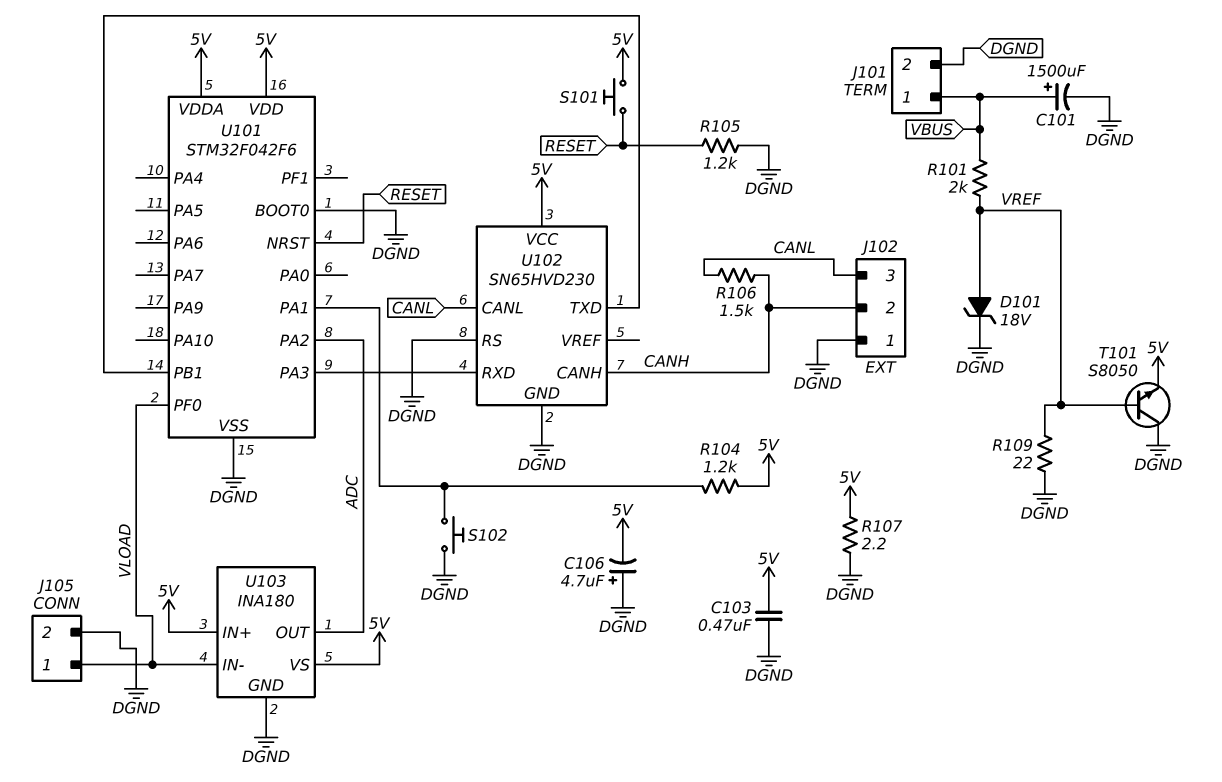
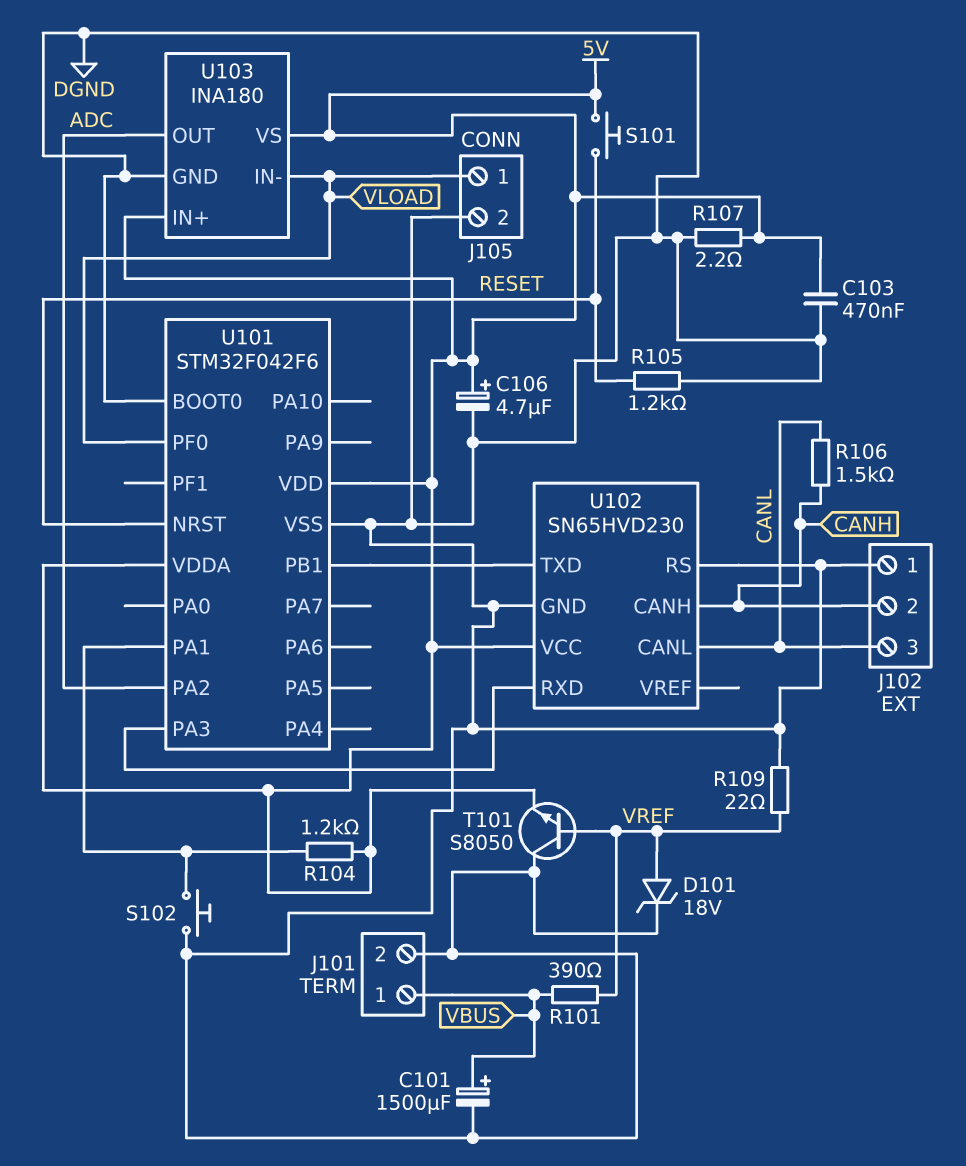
C106: 4.7uF (plus DGND, minus 5V) -> 4.7uF (plus 5V, minus DGND)
R101: 2k (VBUS, VREF) -> 390 (VBUS, VREF)

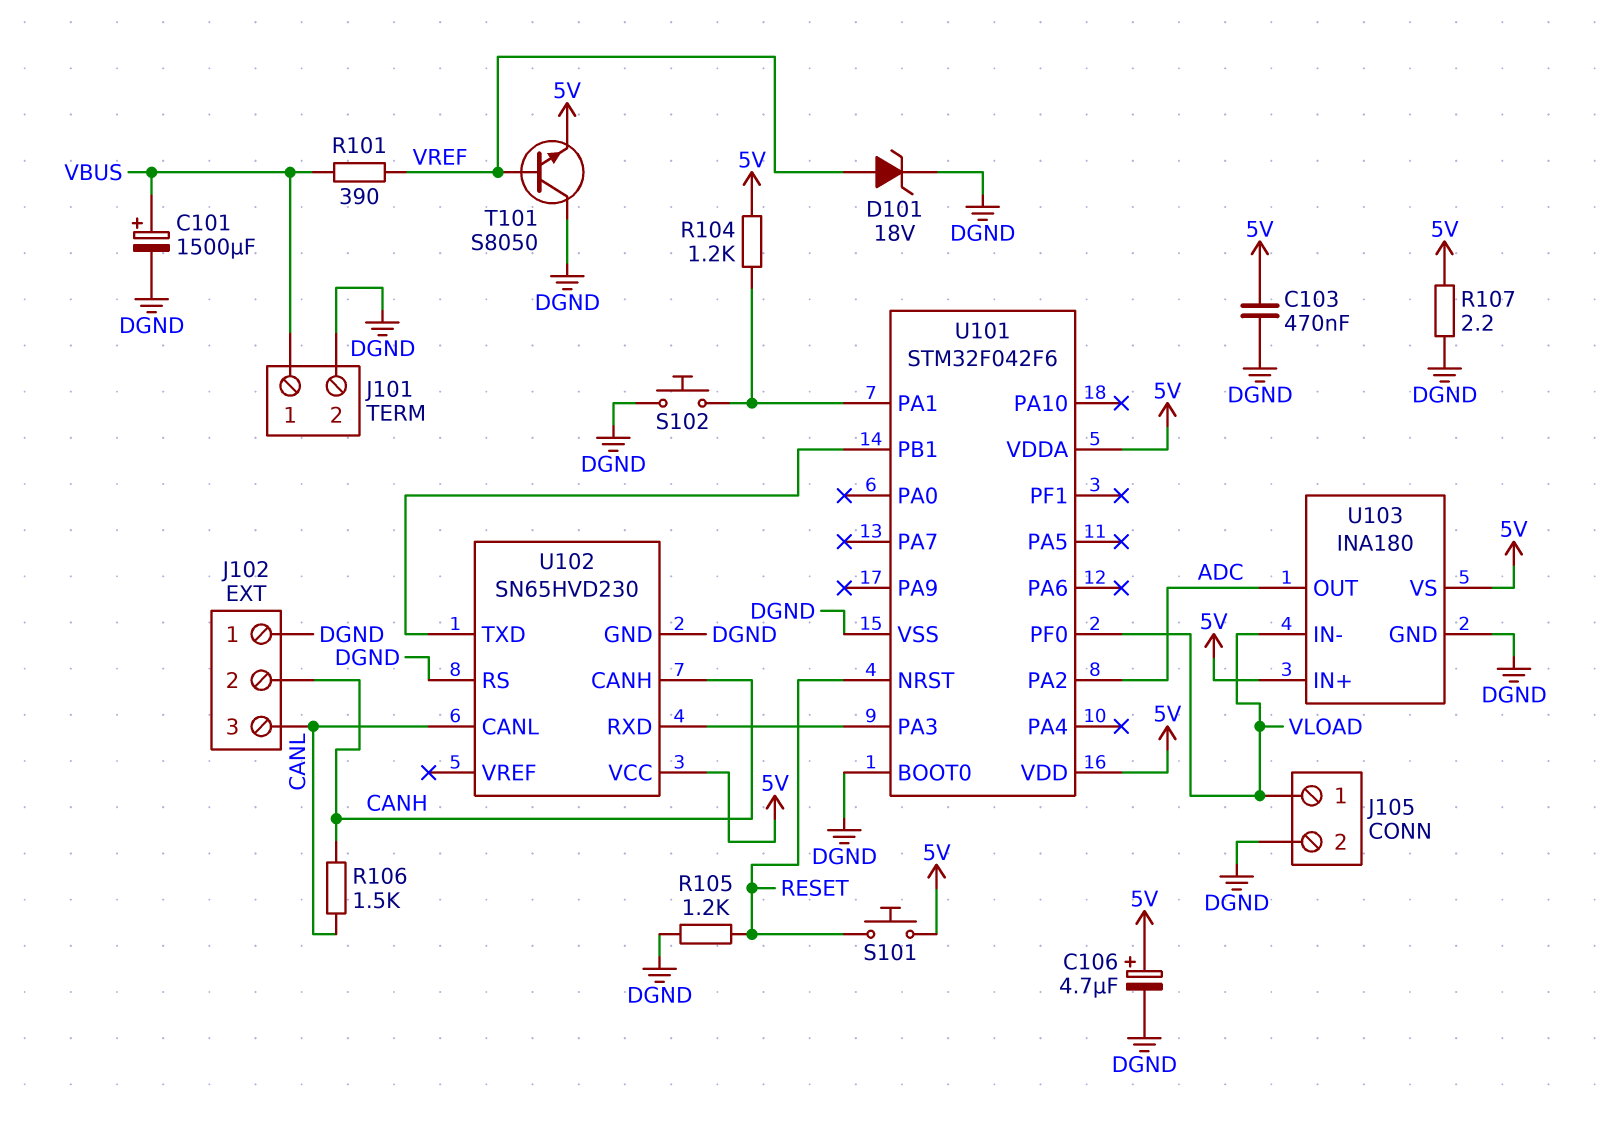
R109: 22 (DGND, VREF) -> none

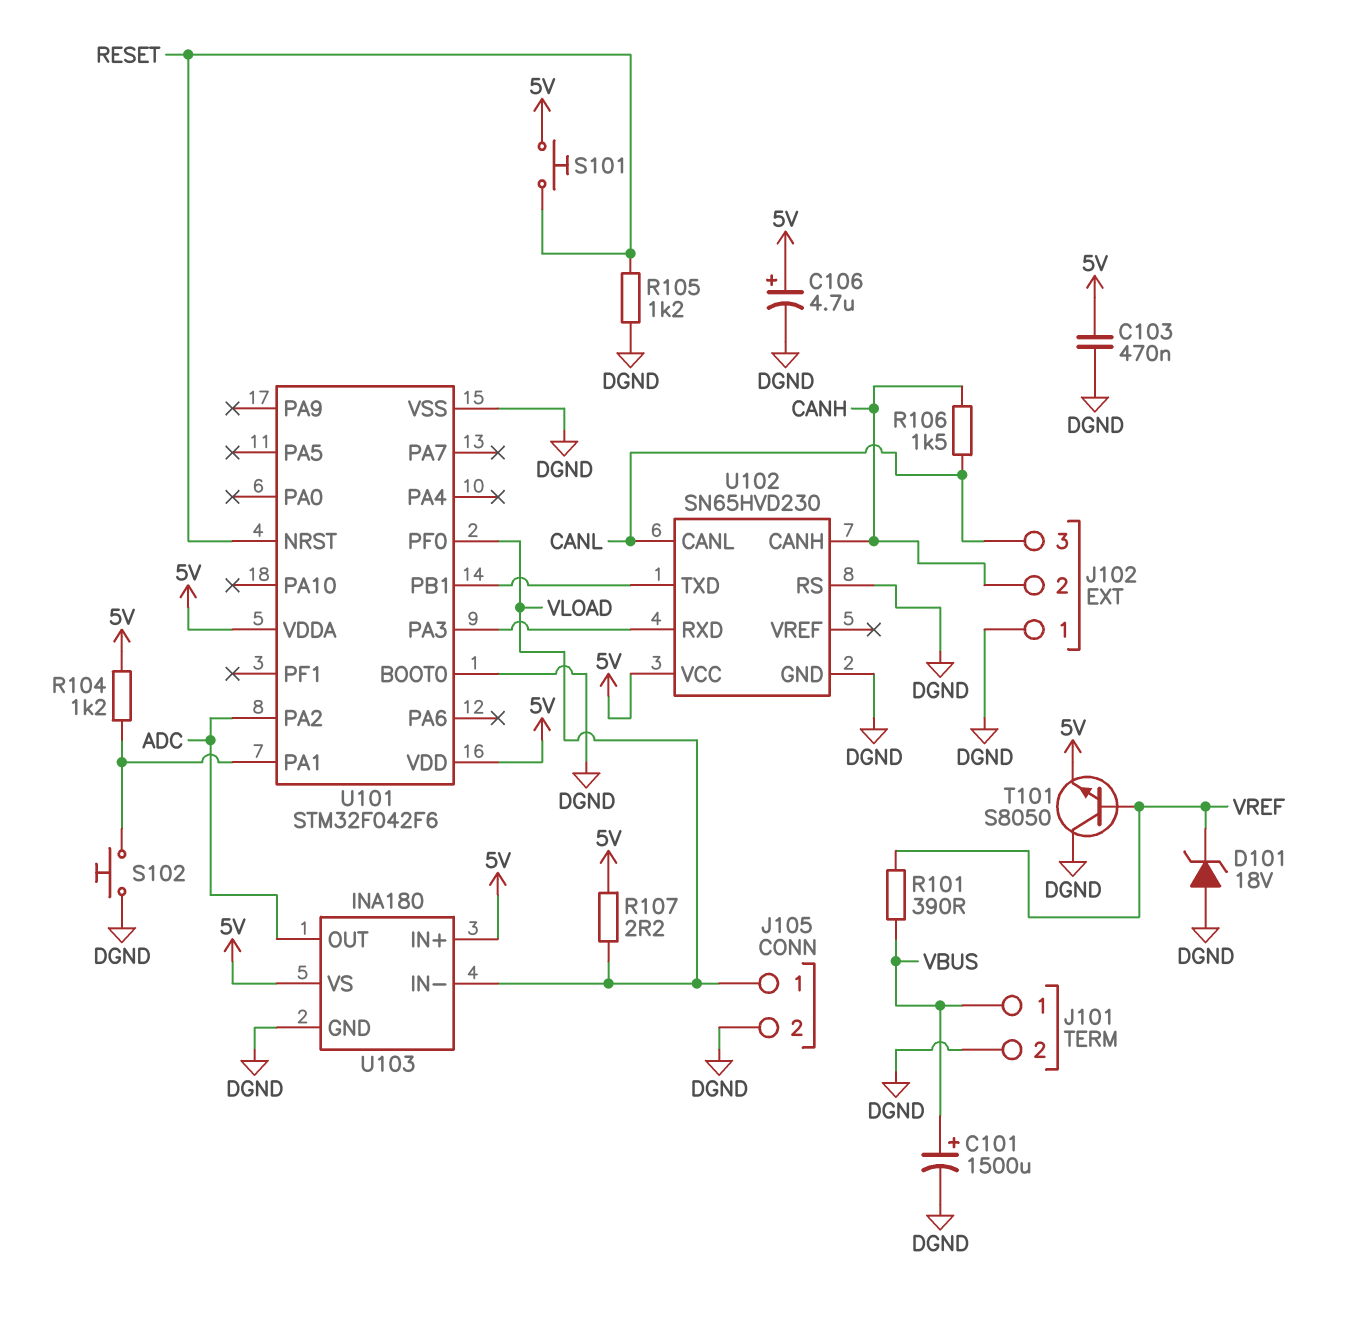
D101: zener 18V (A VREF, K DGND) -> zener 18V (A DGND, K VREF)
R107: 2.2 (5V, DGND) -> 2.2 (5V, VLOAD)

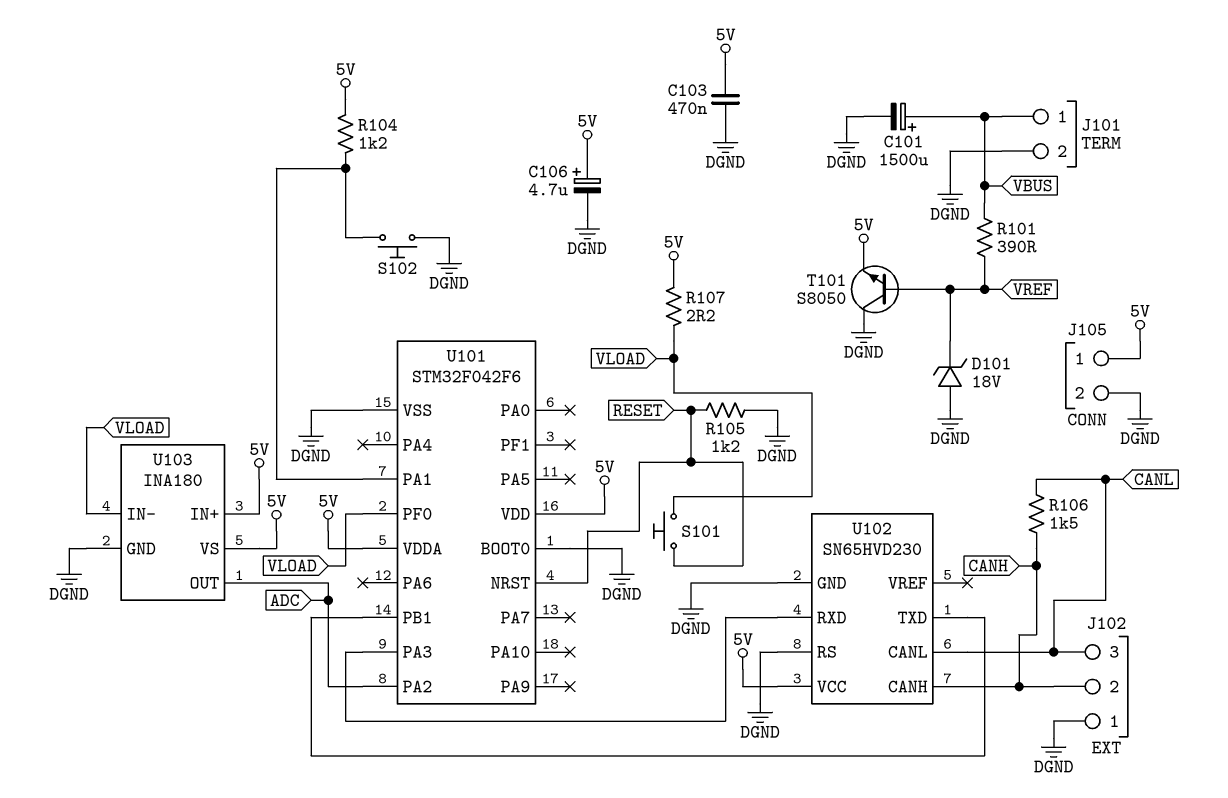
J105 pin 1: VLOAD -> 5V
S101: button (5V, RESET) -> button (RESET, VLOAD)

